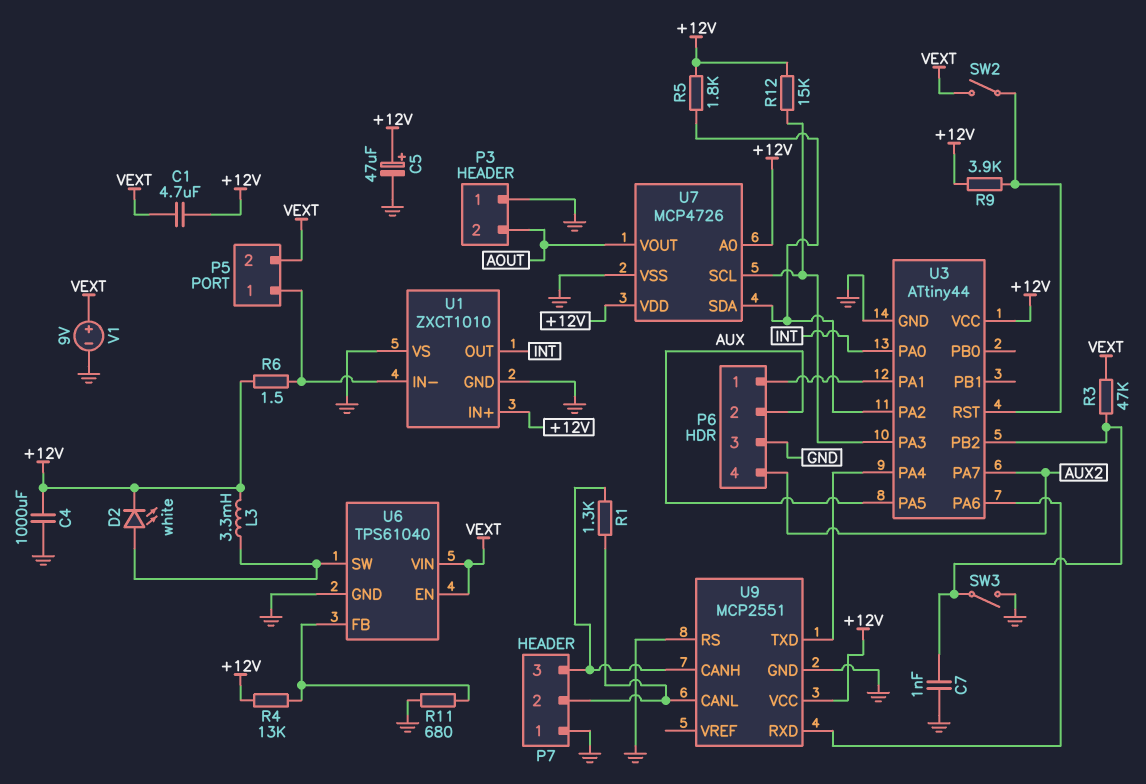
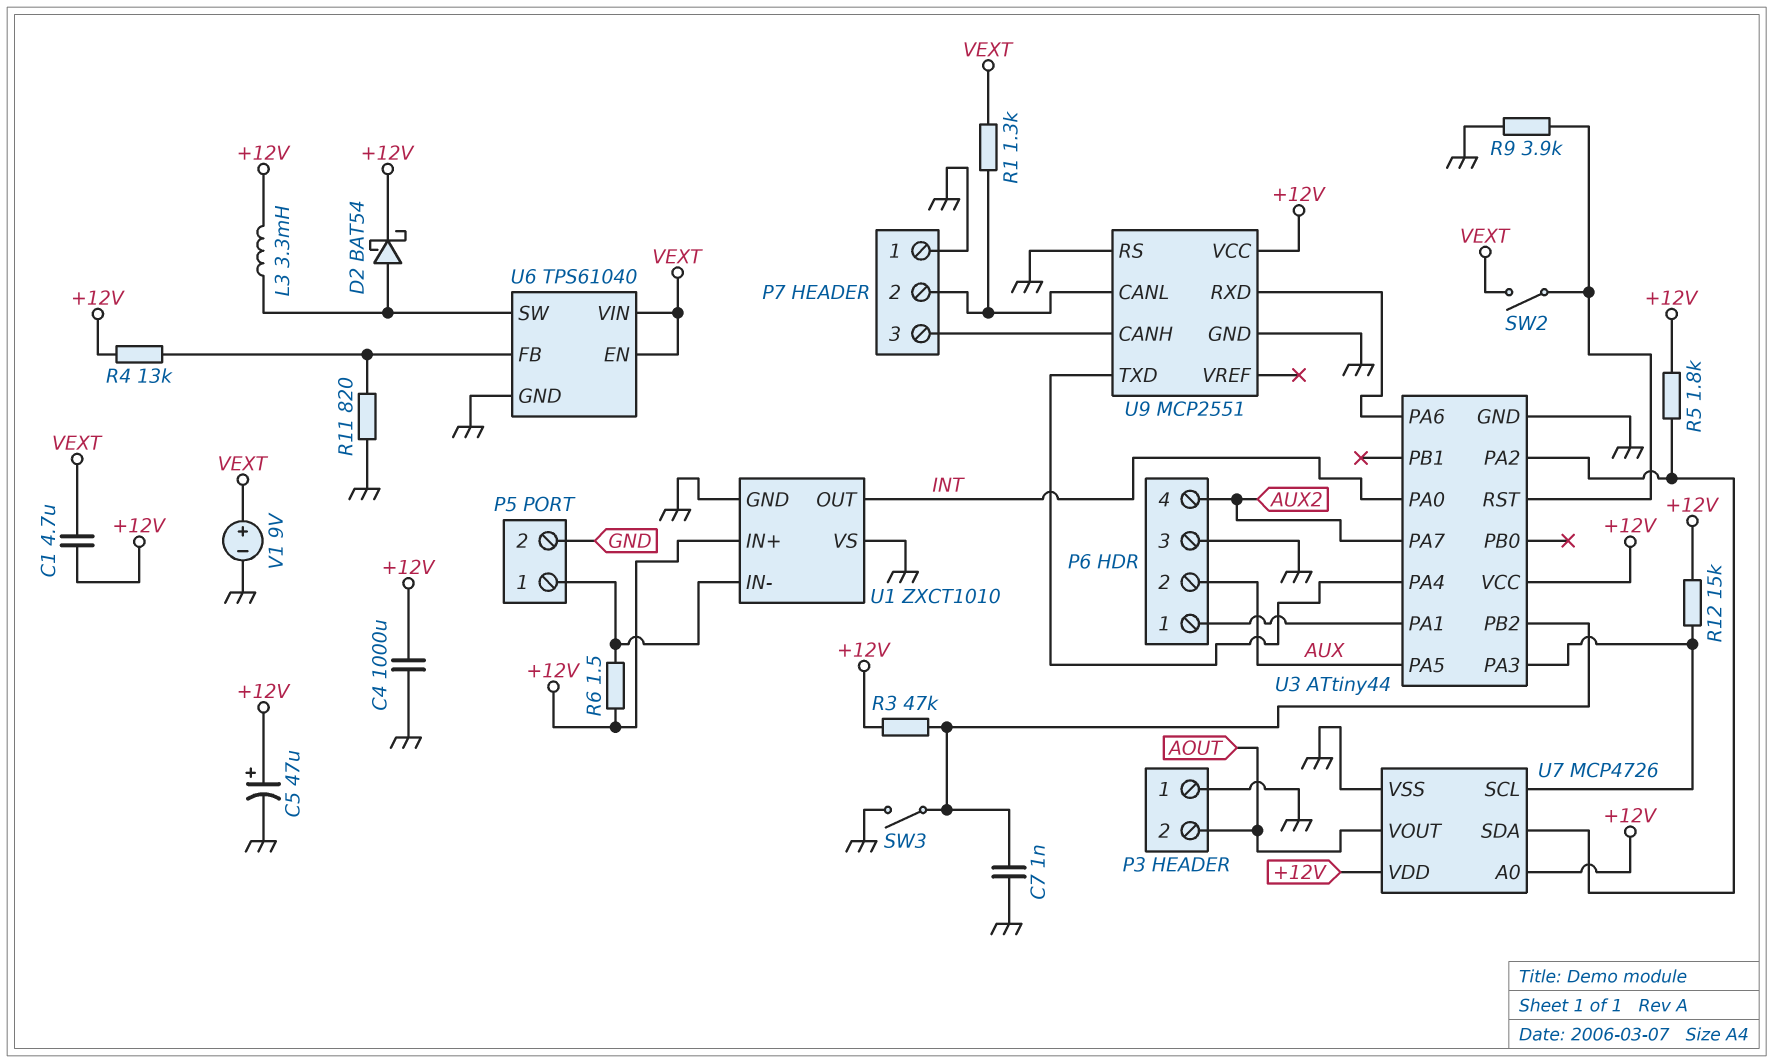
D2: LED white (A U6/SW, K +12V) -> schottky BAT54 (A U6/SW, K +12V)
P5 pin 2: VEXT -> GND
R1: 1.3k (P7/2, P7/3) -> 1.3k (P7/2, VEXT)
R3: 47k (U3/PB2, VEXT) -> 47k (+12V, U3/PB2)
R9: 3.9k (+12V, U3/RST) -> 3.9k (GND, U3/RST)
R11: 680 (GND, U6/FB) -> 820 (GND, U6/FB)

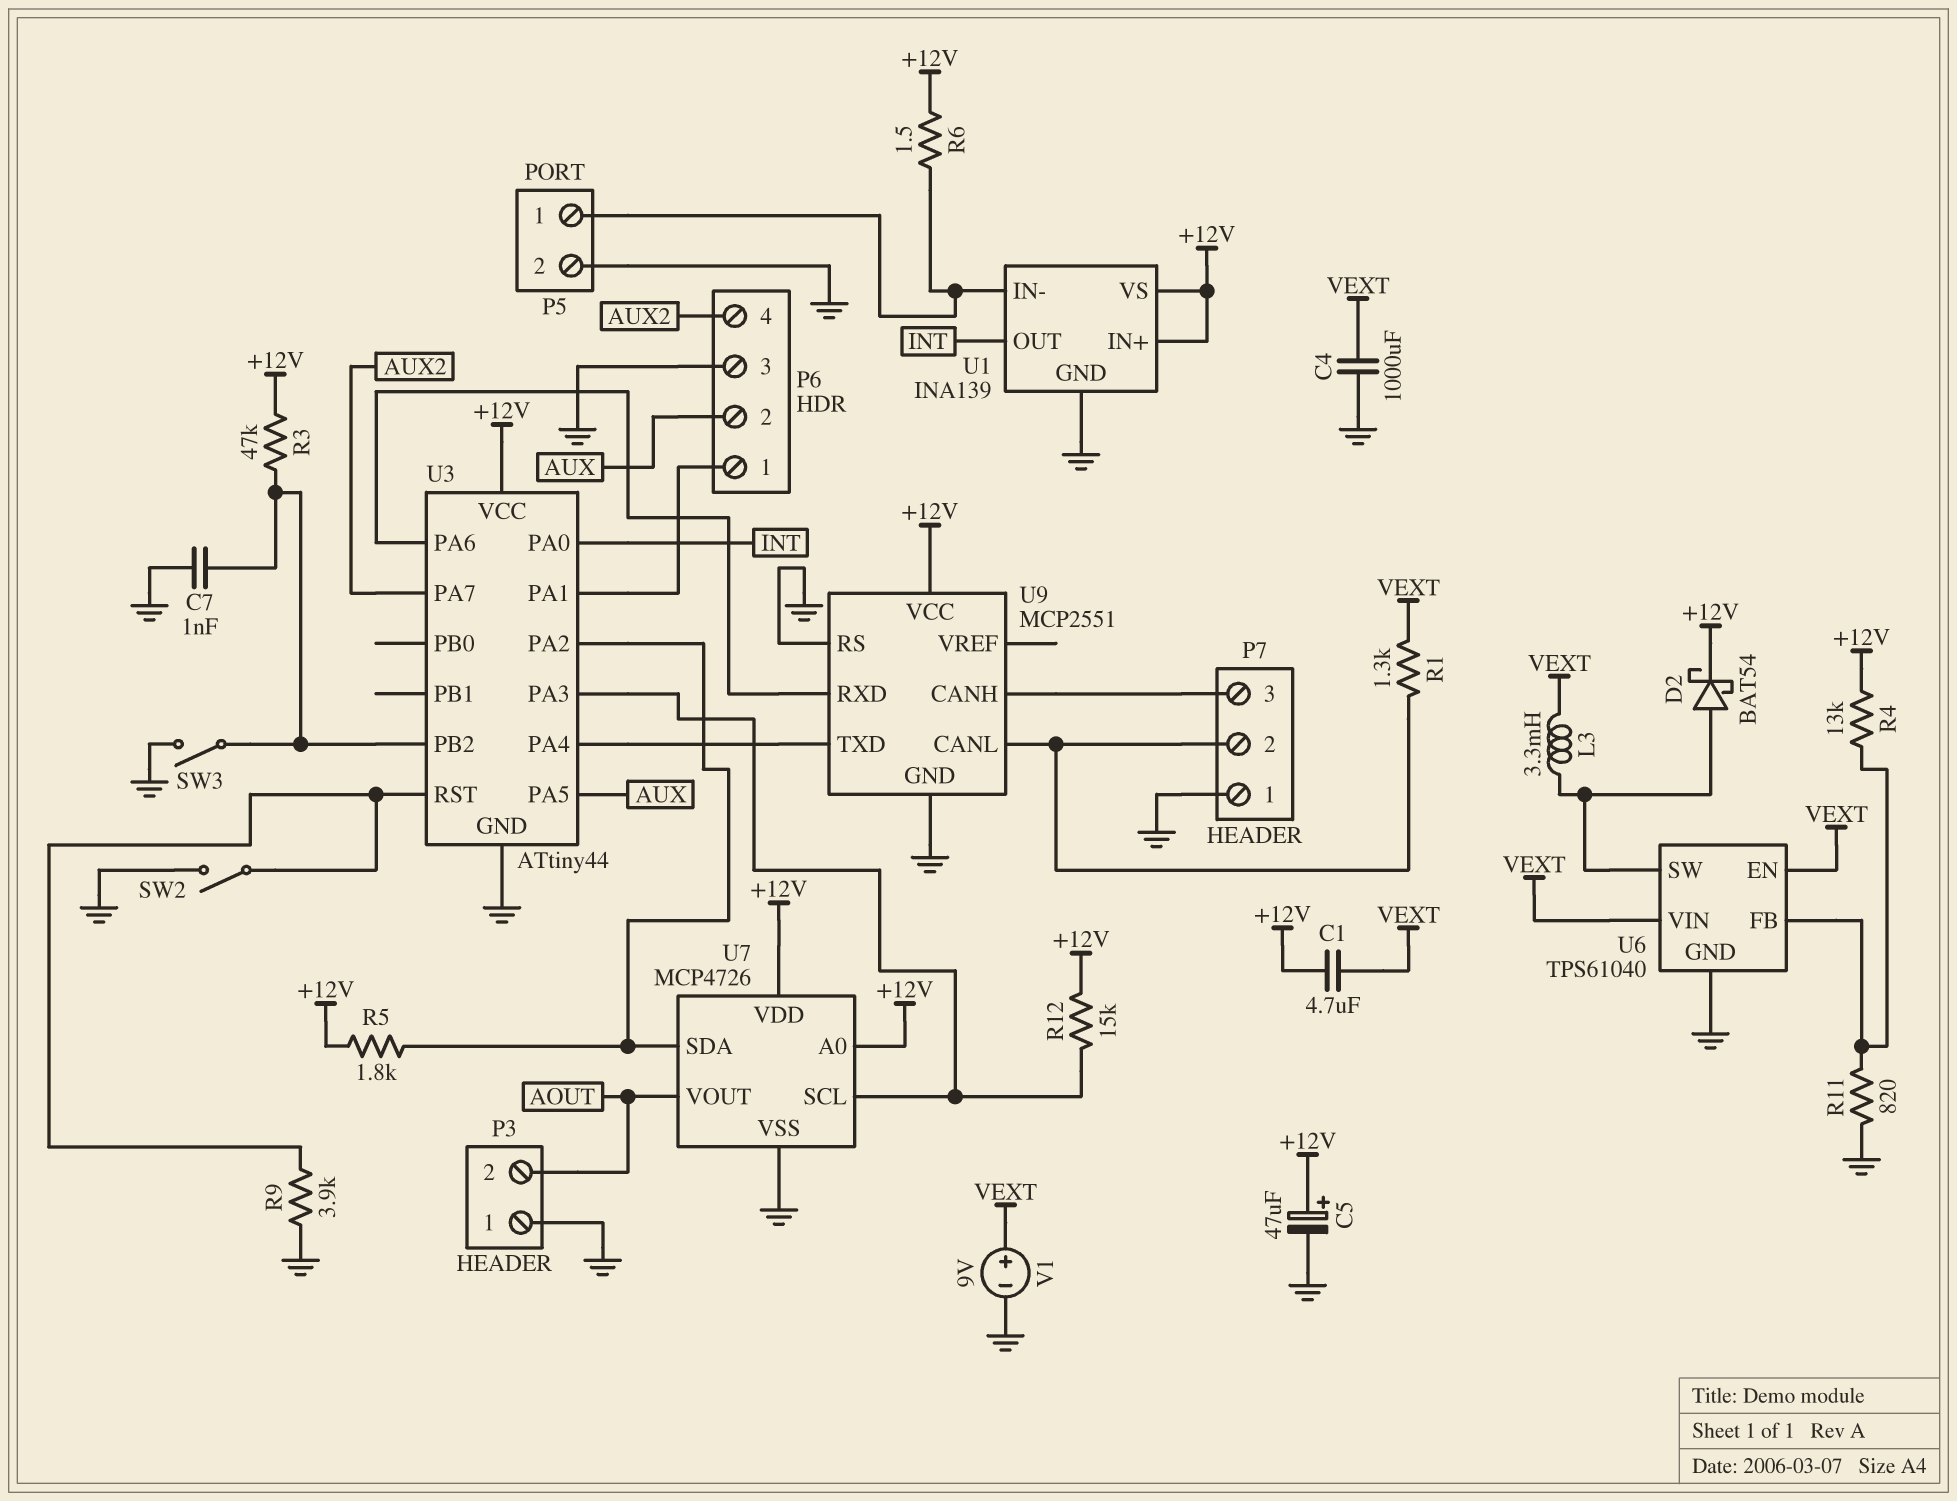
C4: 1000uF (+12V, GND) -> 1000uF (GND, VEXT)
L3: 3.3mH (+12V, U6/SW) -> 3.3mH (U6/SW, VEXT)
SW2: switch (U3/RST, VEXT) -> switch (GND, U3/RST)
U1: ZXCT1010 -> INA139
U1 pin VS: GND -> +12V

